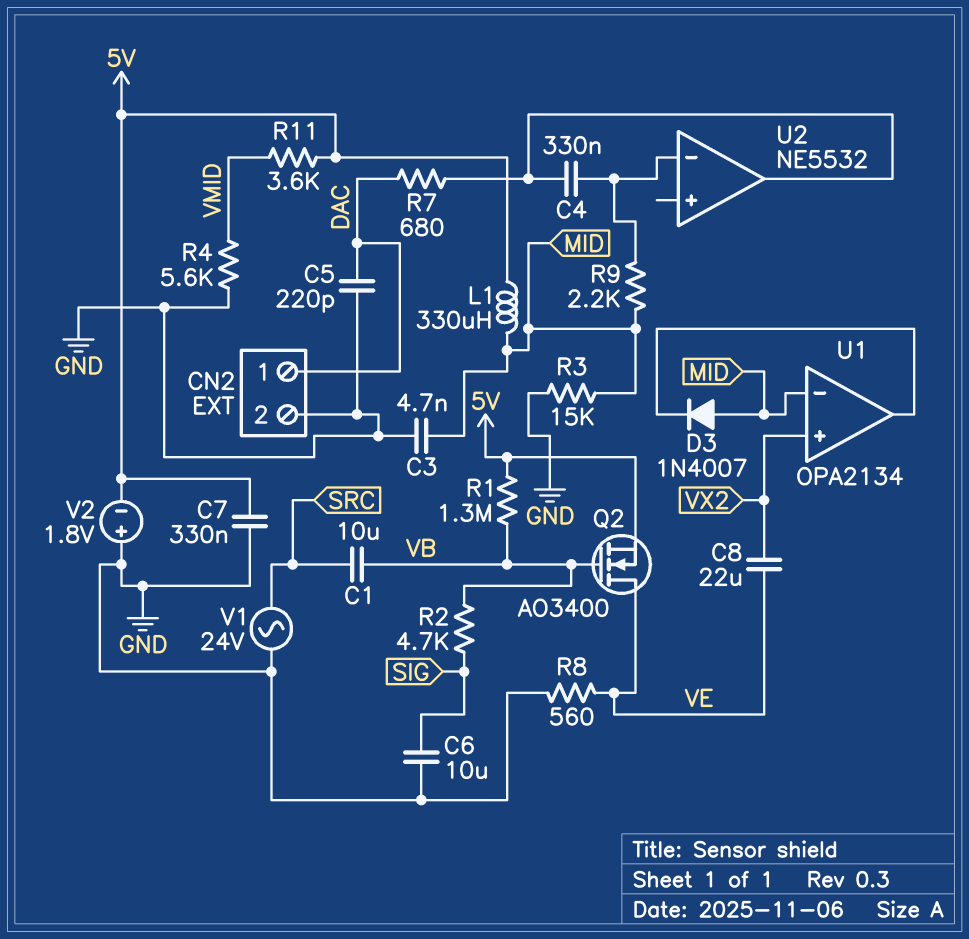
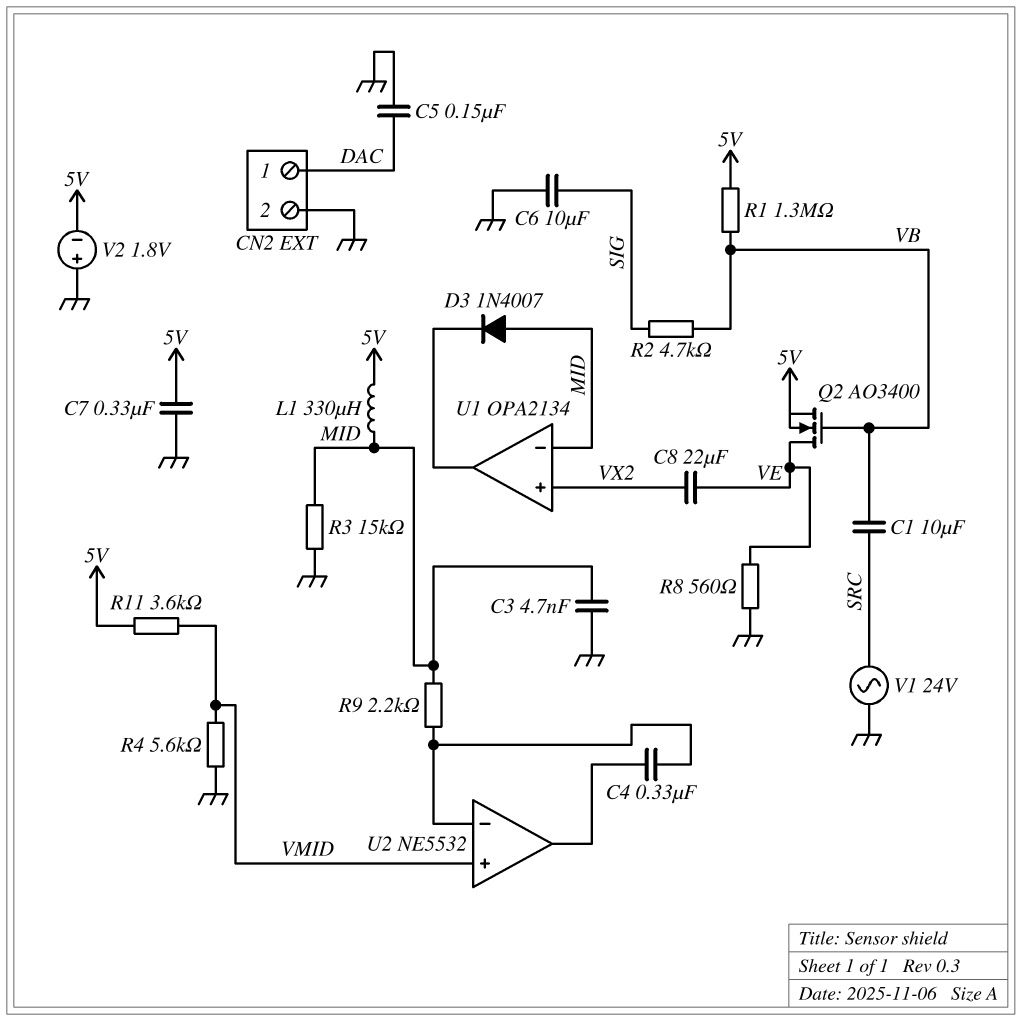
C5: 220pF (DAC, GND) -> 150nF (DAC, GND)
R7: 680 (DAC, U2/out) -> none
U2 pin in+: none -> VMID

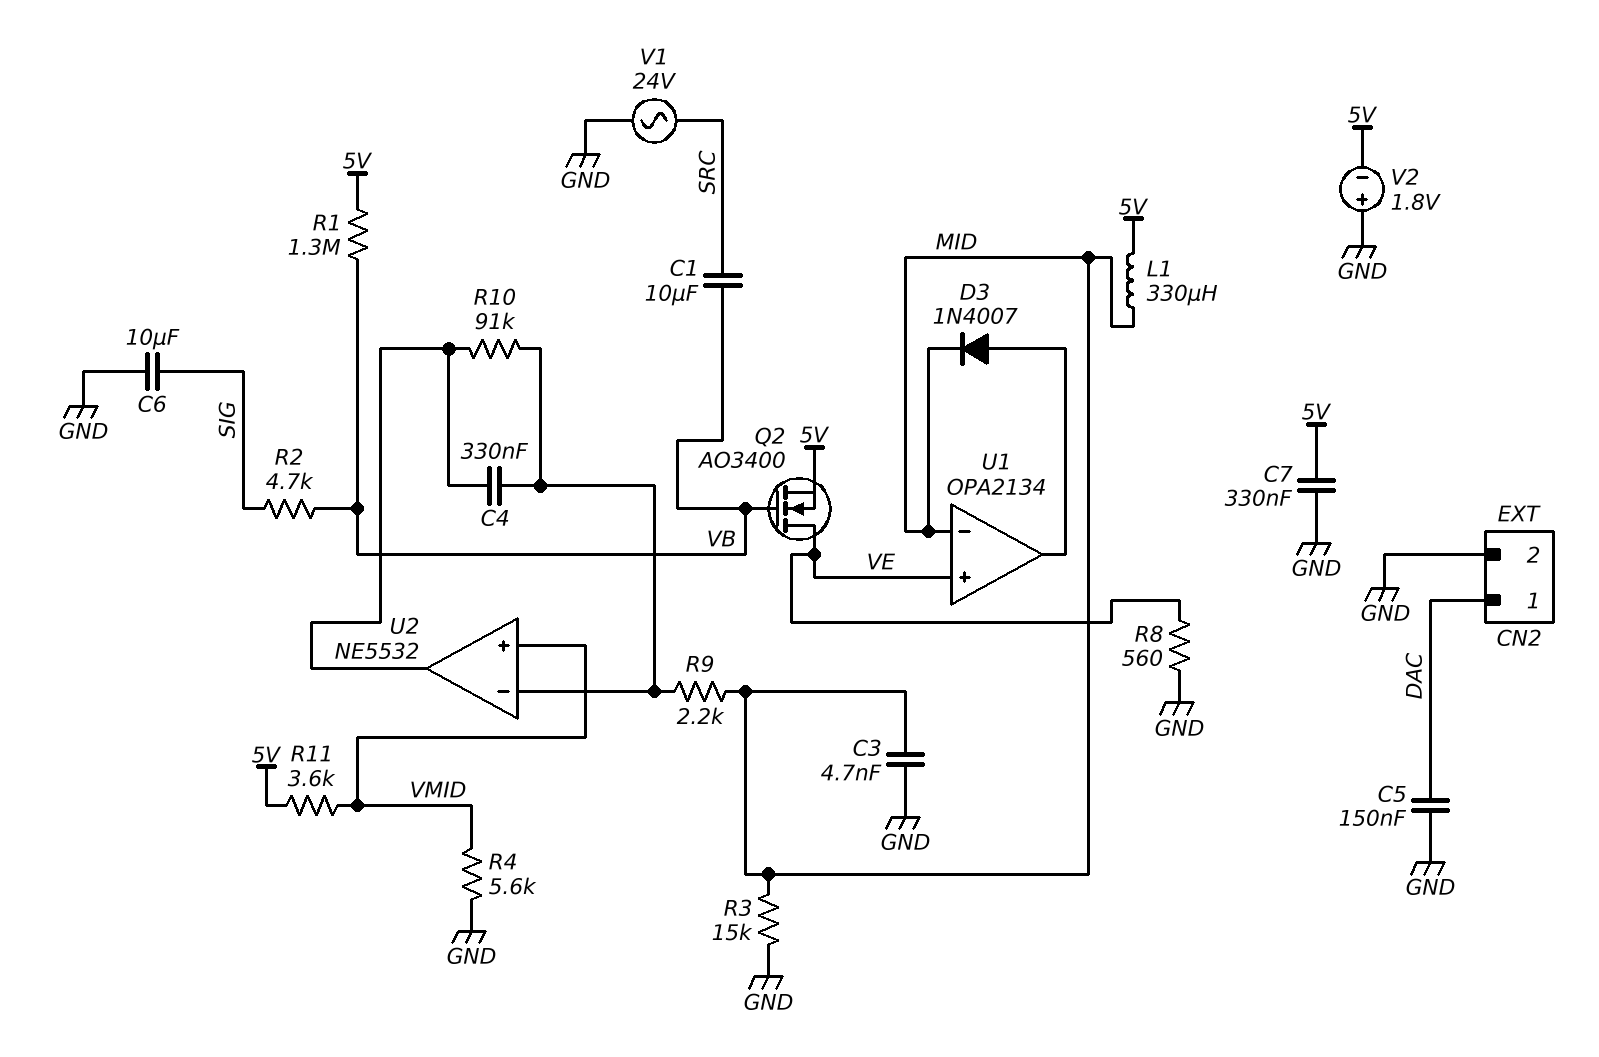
C8: 22uF (VE, VX2) -> none
D3: diode 1N4007 (A MID, K U1/out) -> diode 1N4007 (A U1/out, K MID)
R10: none -> 91k (U2/in-, U2/out)
U1 pin in+: VX2 -> VE

